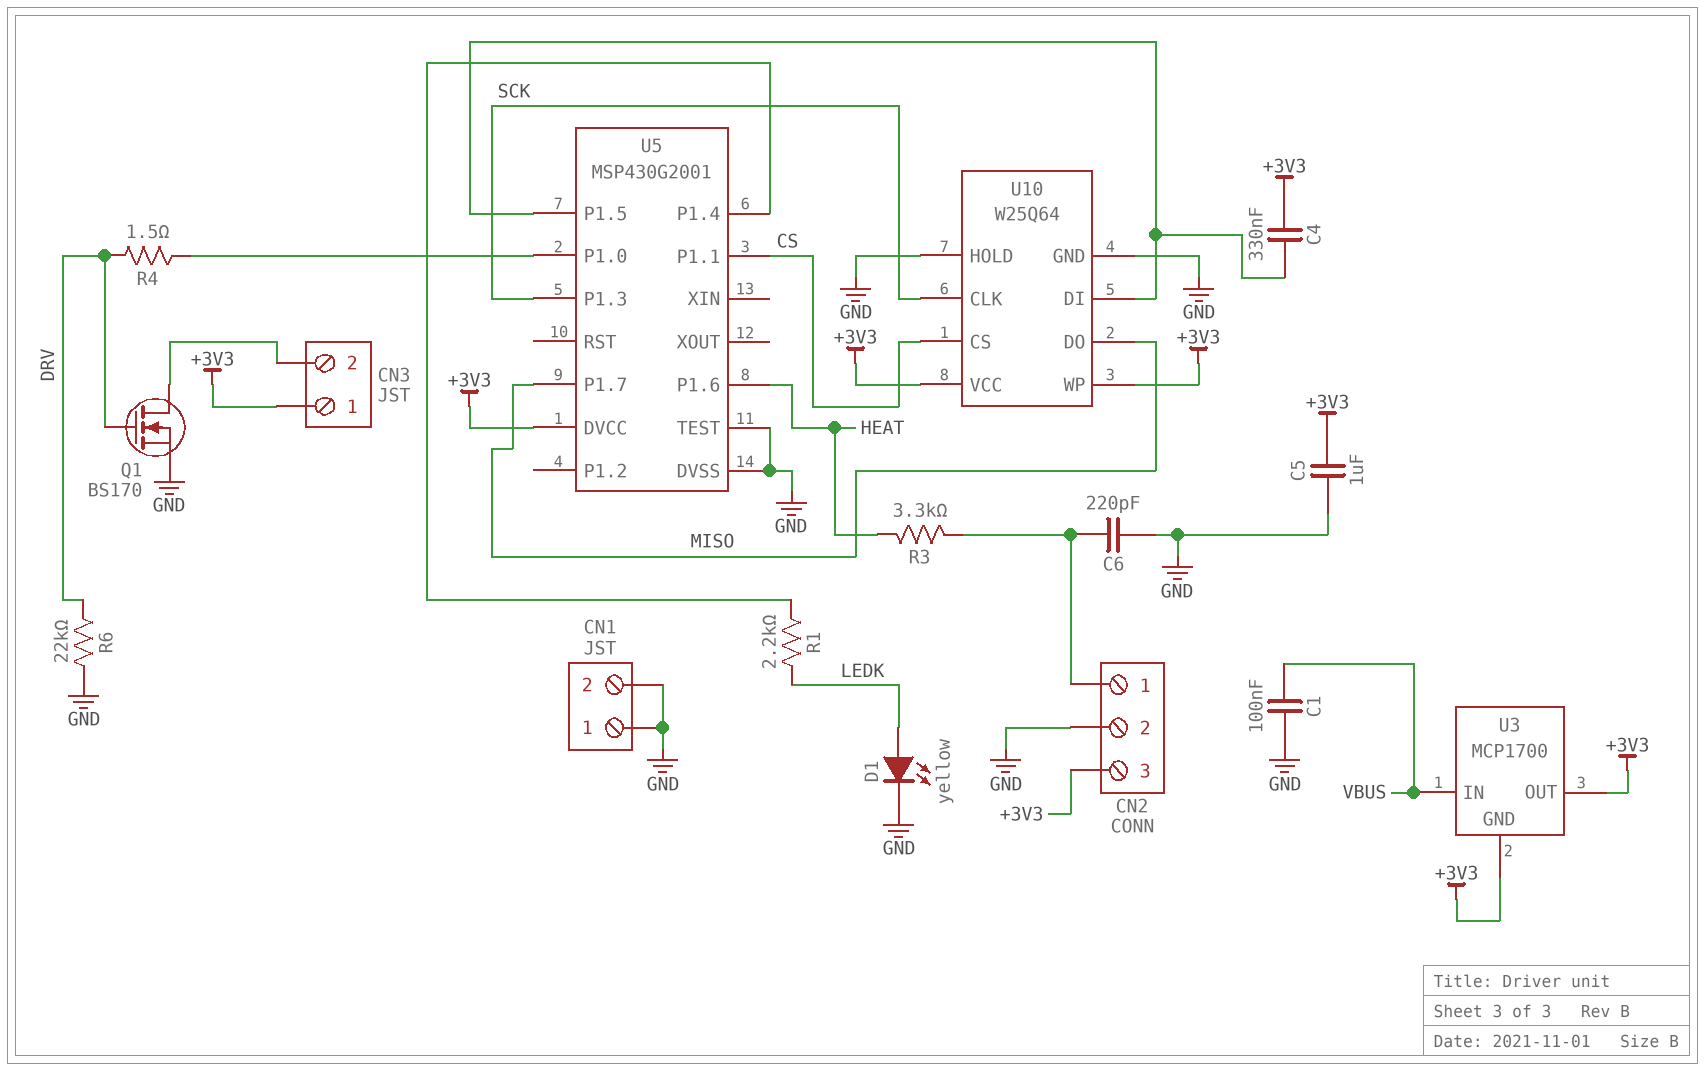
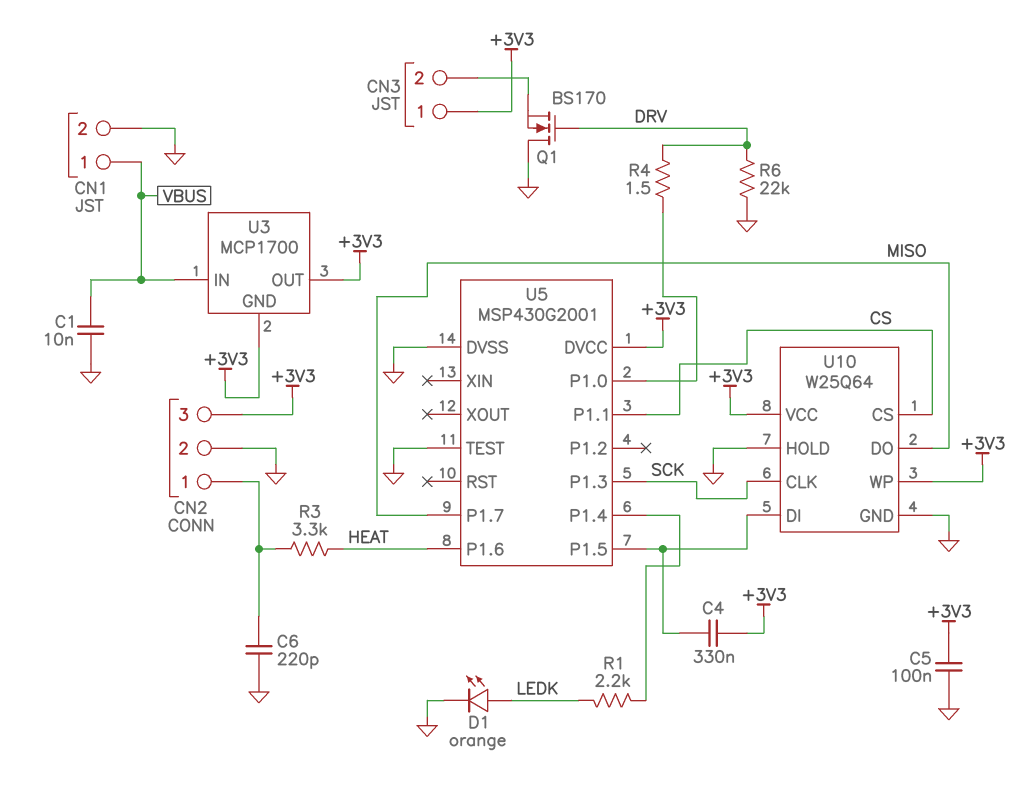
C1: 100nF (GND, VBUS) -> 10nF (GND, VBUS)
C5: 1uF (+3V3, GND) -> 100nF (+3V3, GND)
CN1 pin 1: GND -> VBUS
D1: LED yellow (A LEDK, K GND) -> LED orange (A LEDK, K GND)
Q1: NMOS BS170 (G DRV, D CN3/2, S GND) -> NMOS BS170 (G DRV, D GND, S CN3/2)

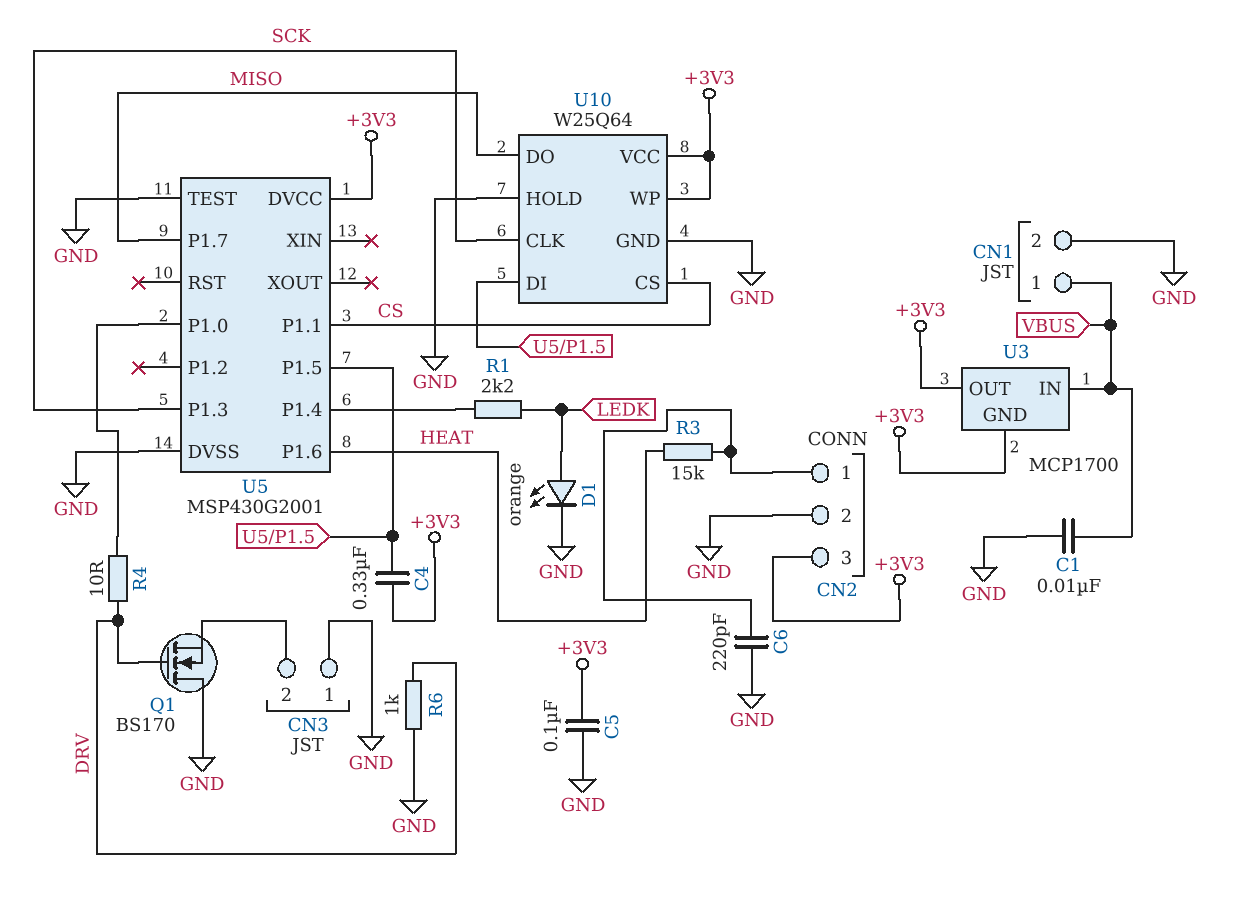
CN3 pin 1: +3V3 -> GND
R3: 3.3k (CN2/1, HEAT) -> 15k (CN2/1, HEAT)
R4: 1.5 (DRV, U5/P1.0) -> 10 (DRV, U5/P1.0)
R6: 22k (DRV, GND) -> 1k (DRV, GND)

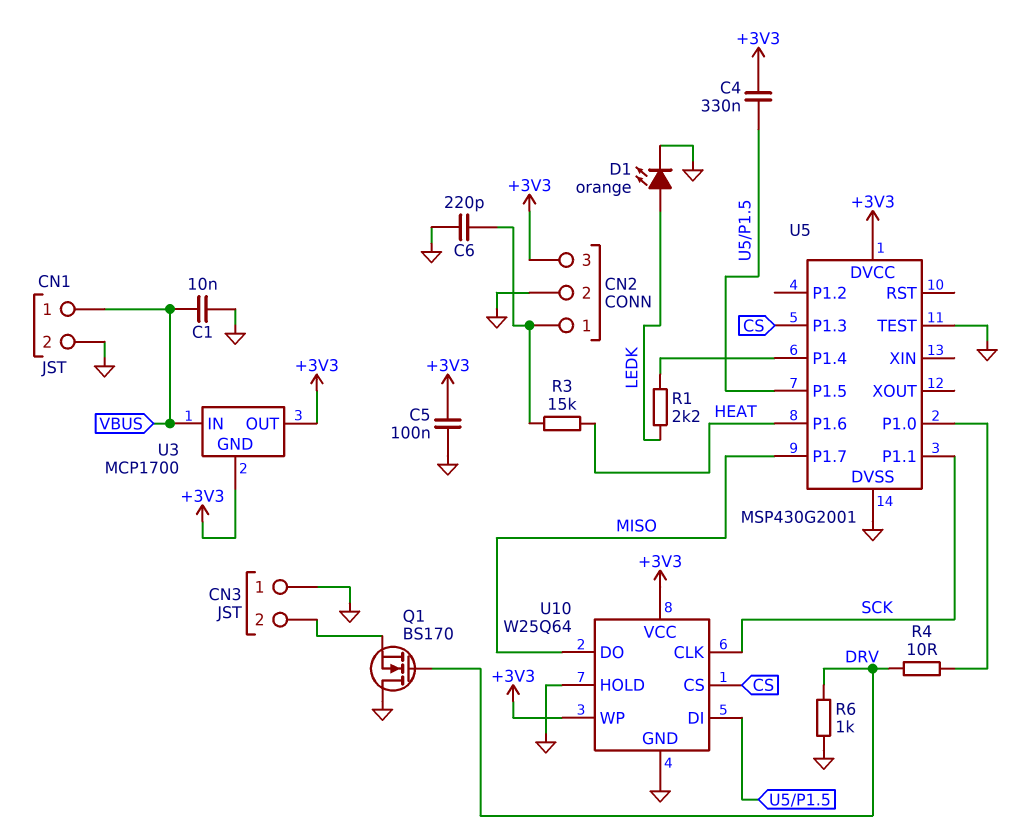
U5 pin P1.1: CS -> SCK
U5 pin P1.3: SCK -> CS

